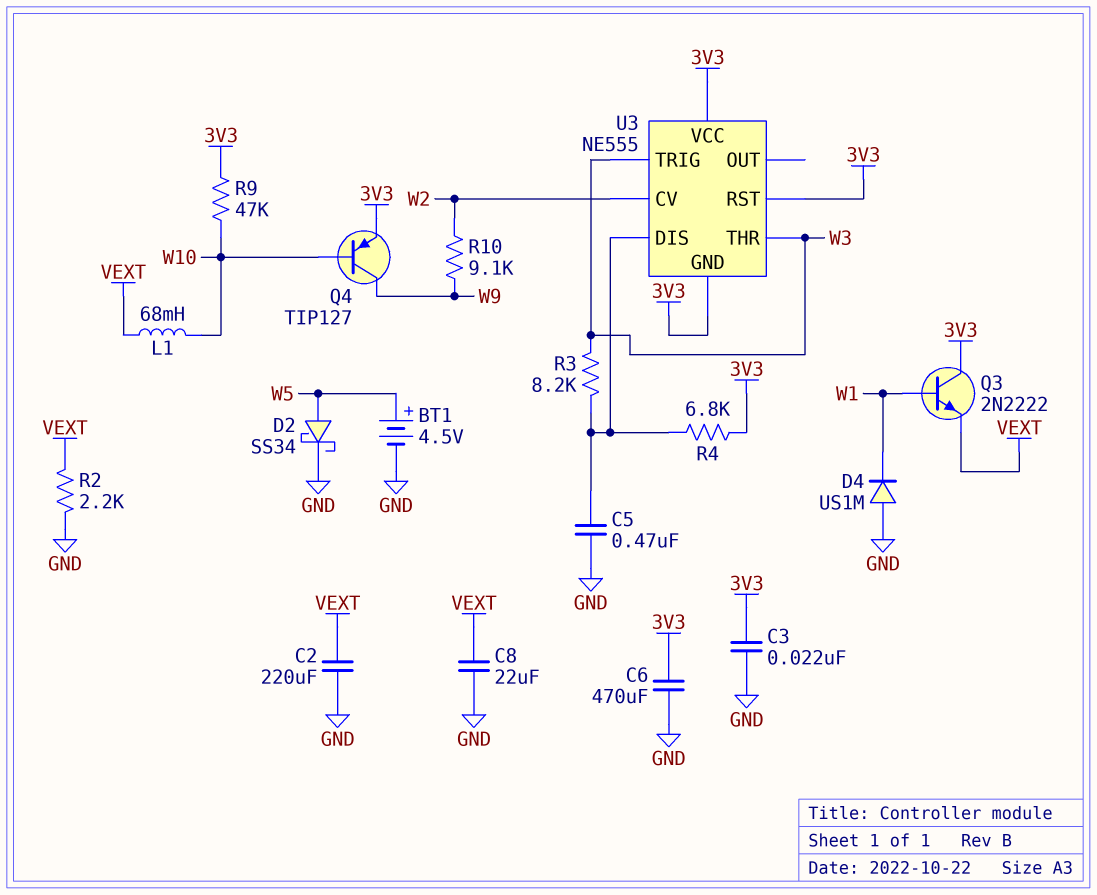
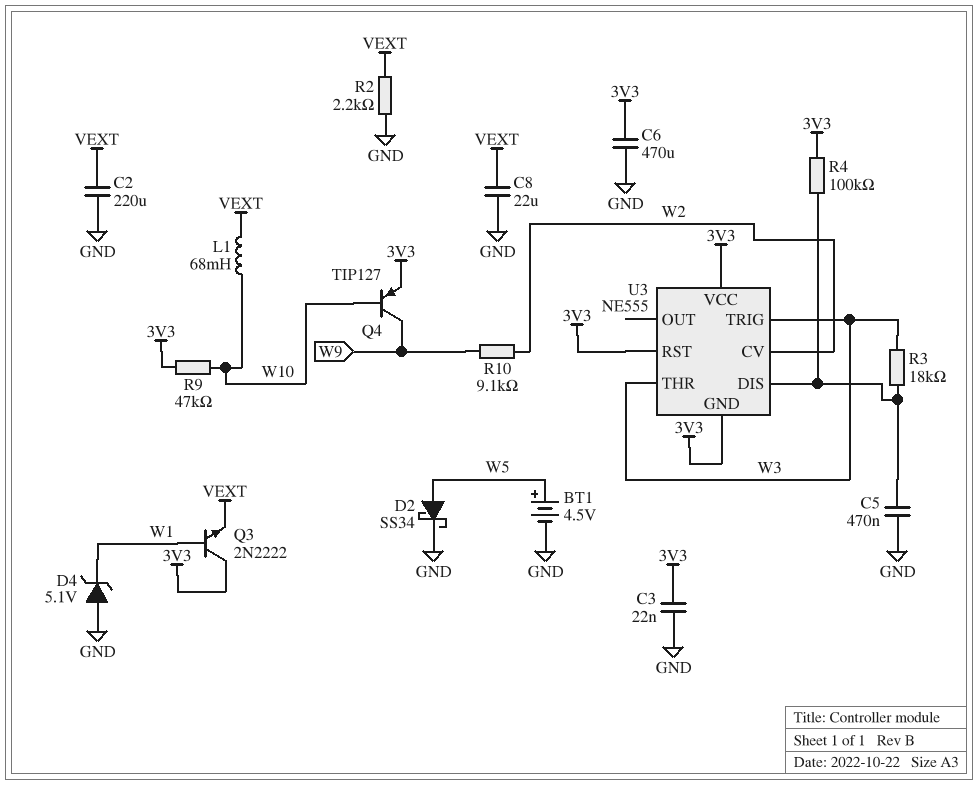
D4: diode US1M (A GND, K W1) -> zener 5.1V (A GND, K W1)
R3: 8.2k (U3/DIS, W3) -> 18k (U3/DIS, W3)
R4: 6.8k (3V3, U3/DIS) -> 100k (3V3, U3/DIS)

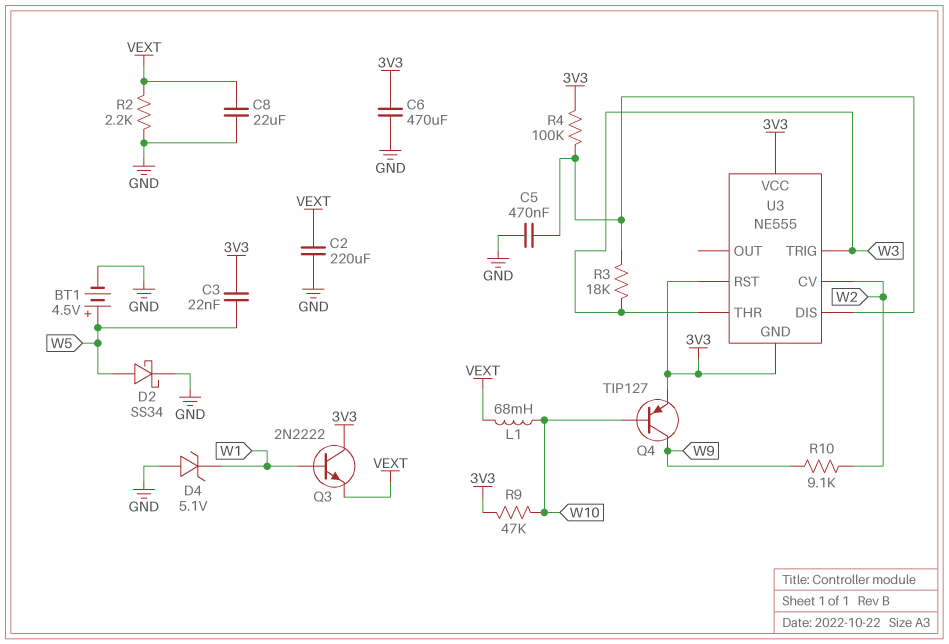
C3: 22nF (3V3, GND) -> 22nF (3V3, W5)

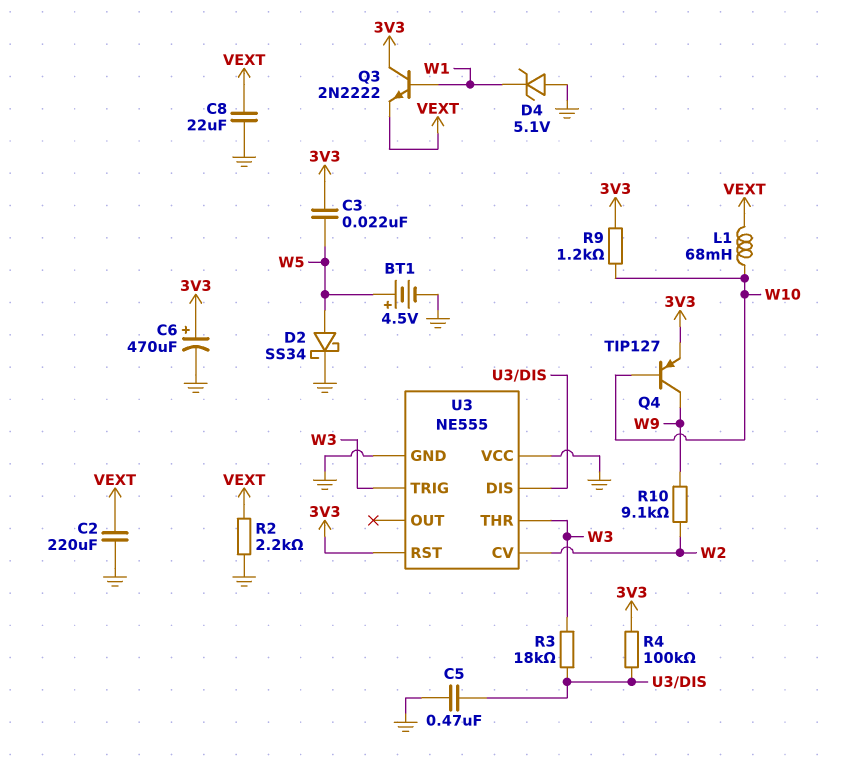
C6: 470uF (3V3, GND) -> 470uF (plus 3V3, minus GND)
R9: 47k (3V3, W10) -> 1.2k (3V3, W10)
U3 pin GND: 3V3 -> GND
U3 pin VCC: 3V3 -> GND

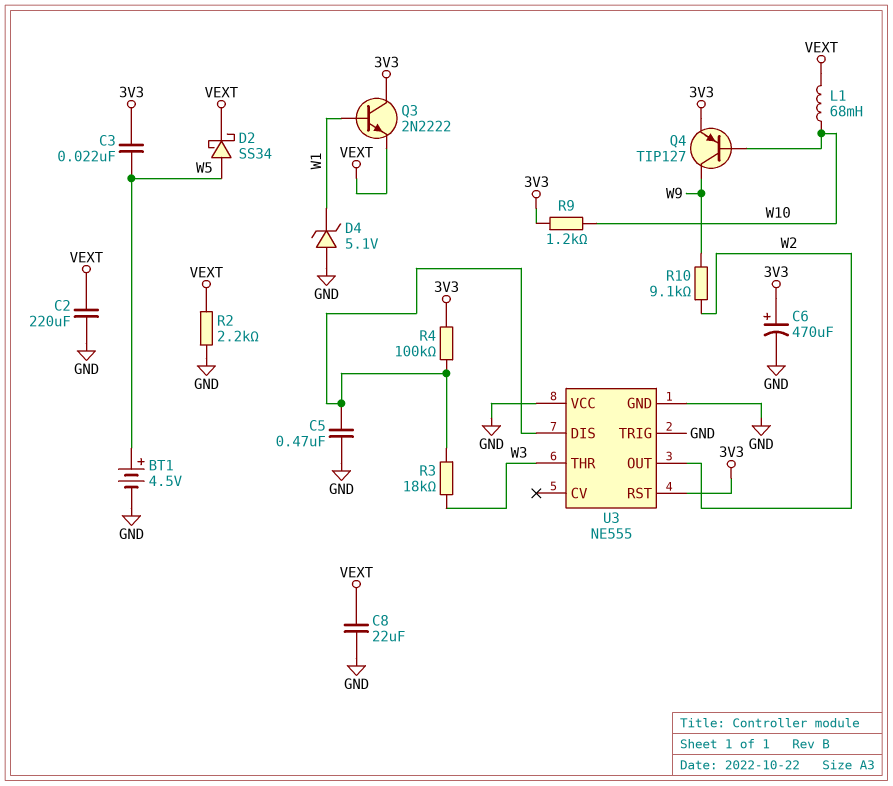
D2: schottky SS34 (A W5, K GND) -> schottky SS34 (A W5, K VEXT)
U3 pin CV: W2 -> none
U3 pin OUT: none -> W2
U3 pin TRIG: W3 -> GND

